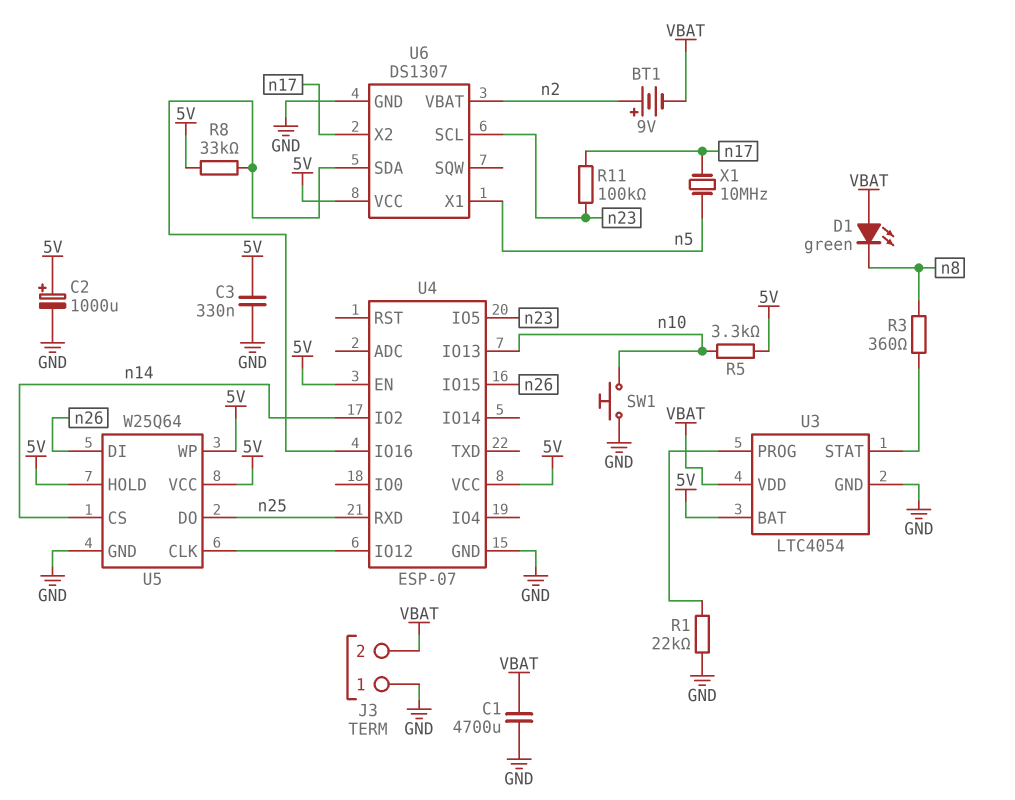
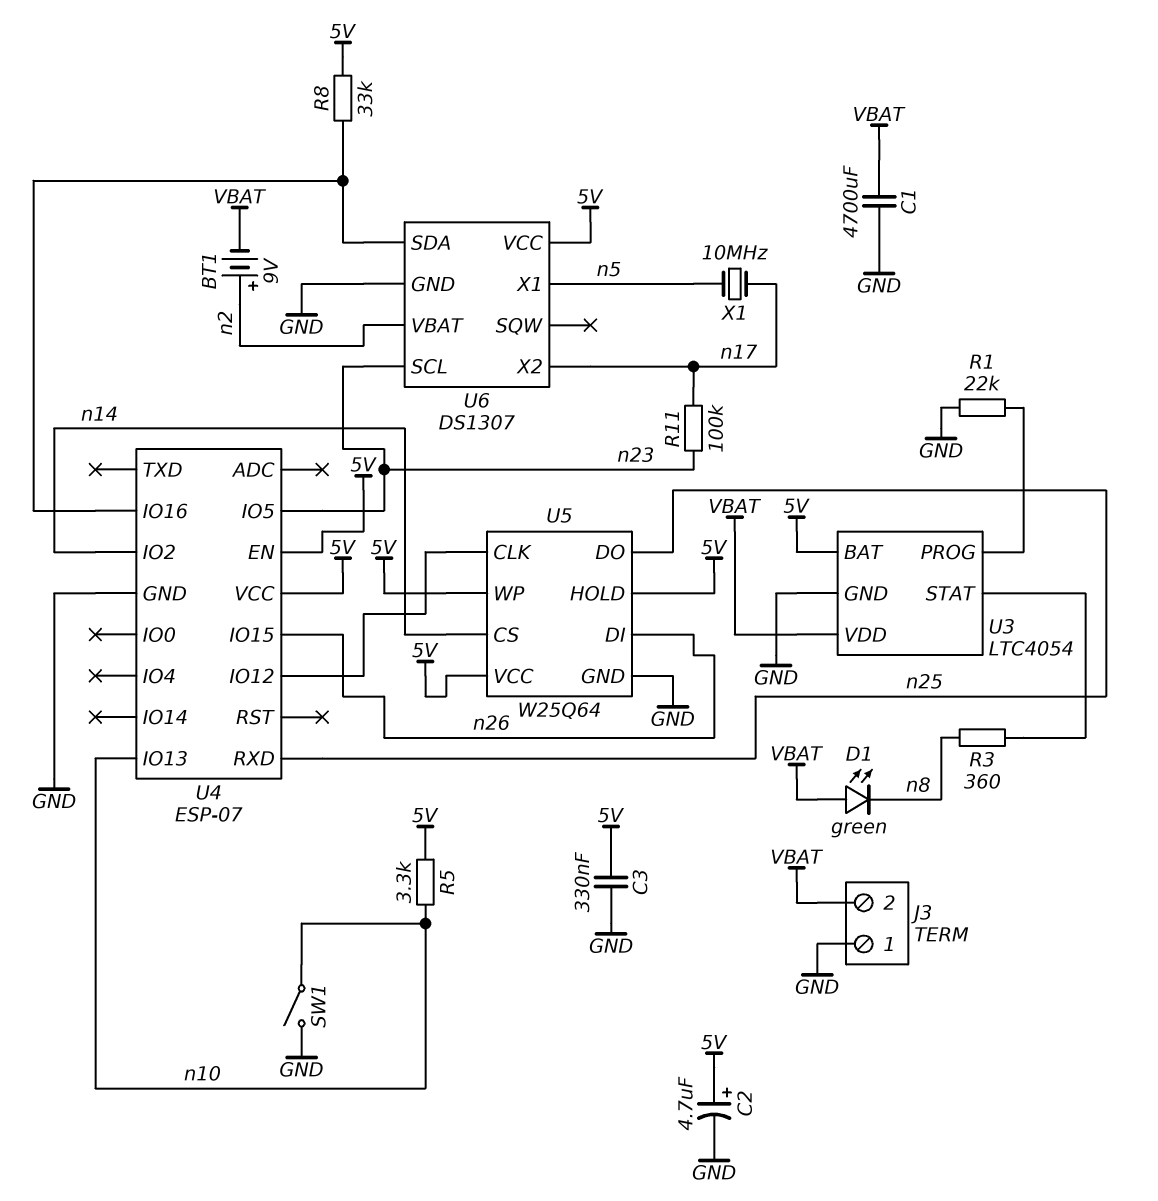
C2: 1000uF (plus 5V, minus GND) -> 4.7uF (plus 5V, minus GND)
SW1: button (GND, n10) -> switch (GND, n10)

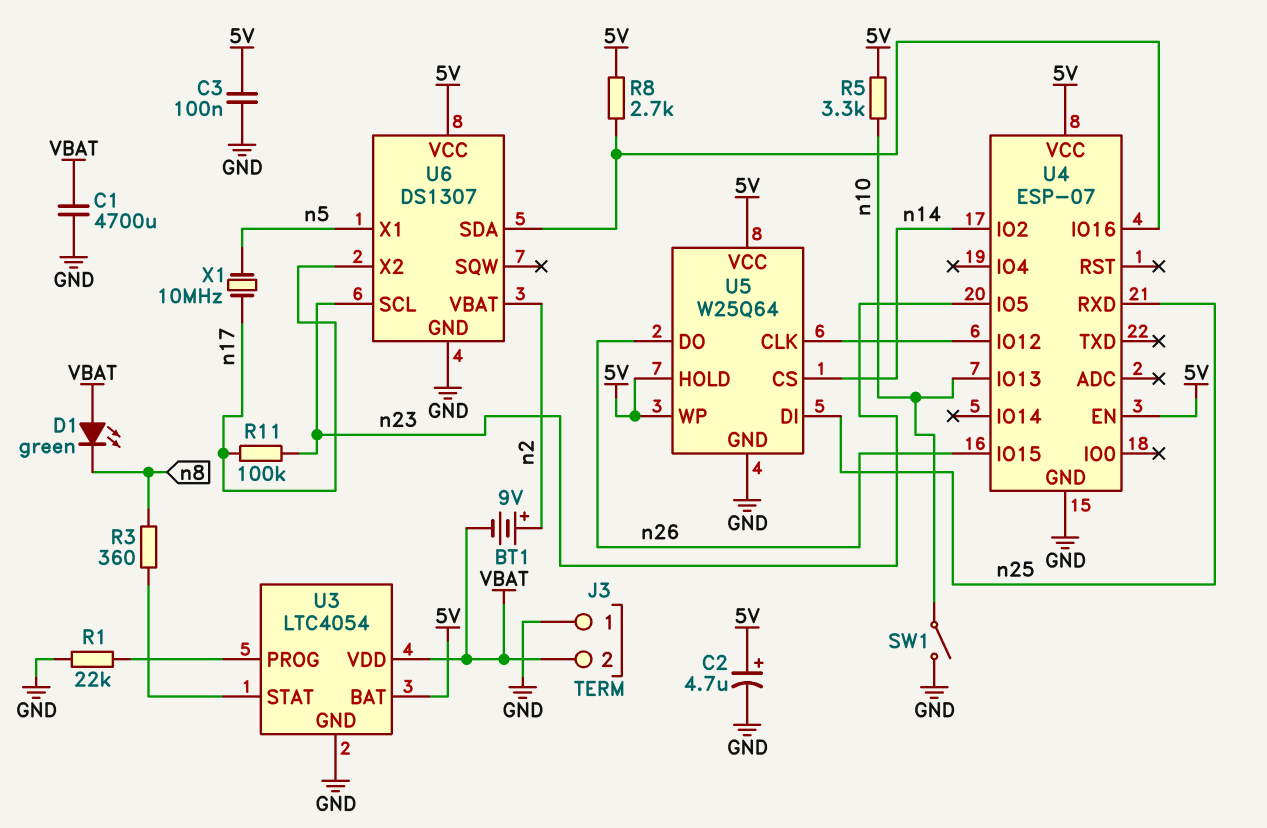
C3: 330nF (5V, GND) -> 100nF (5V, GND)
R8: 33k (5V, U4/IO16) -> 2.7k (5V, U4/IO16)
U5 pin DI: n26 -> n25
U5 pin DO: n25 -> n26

